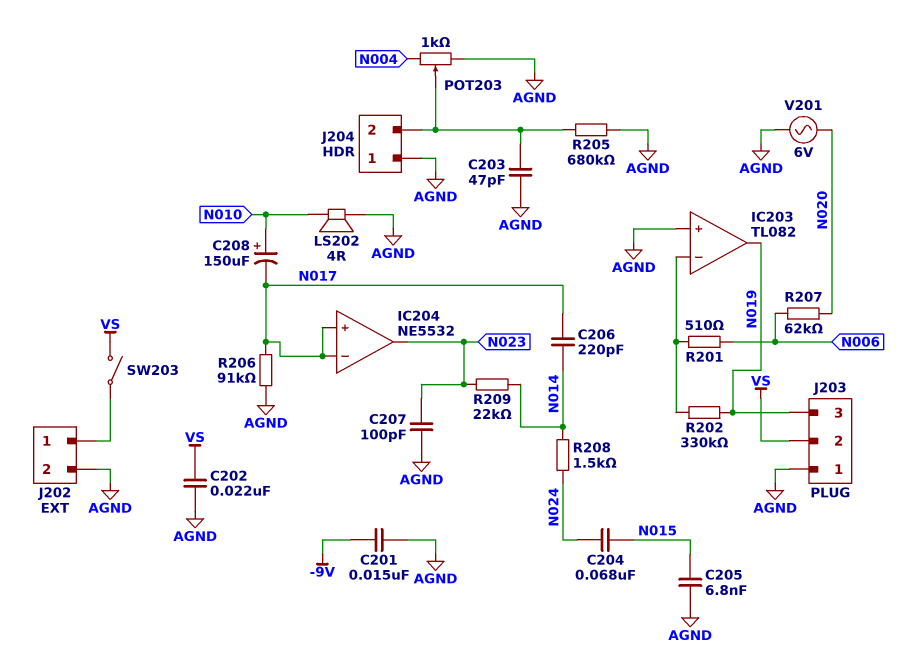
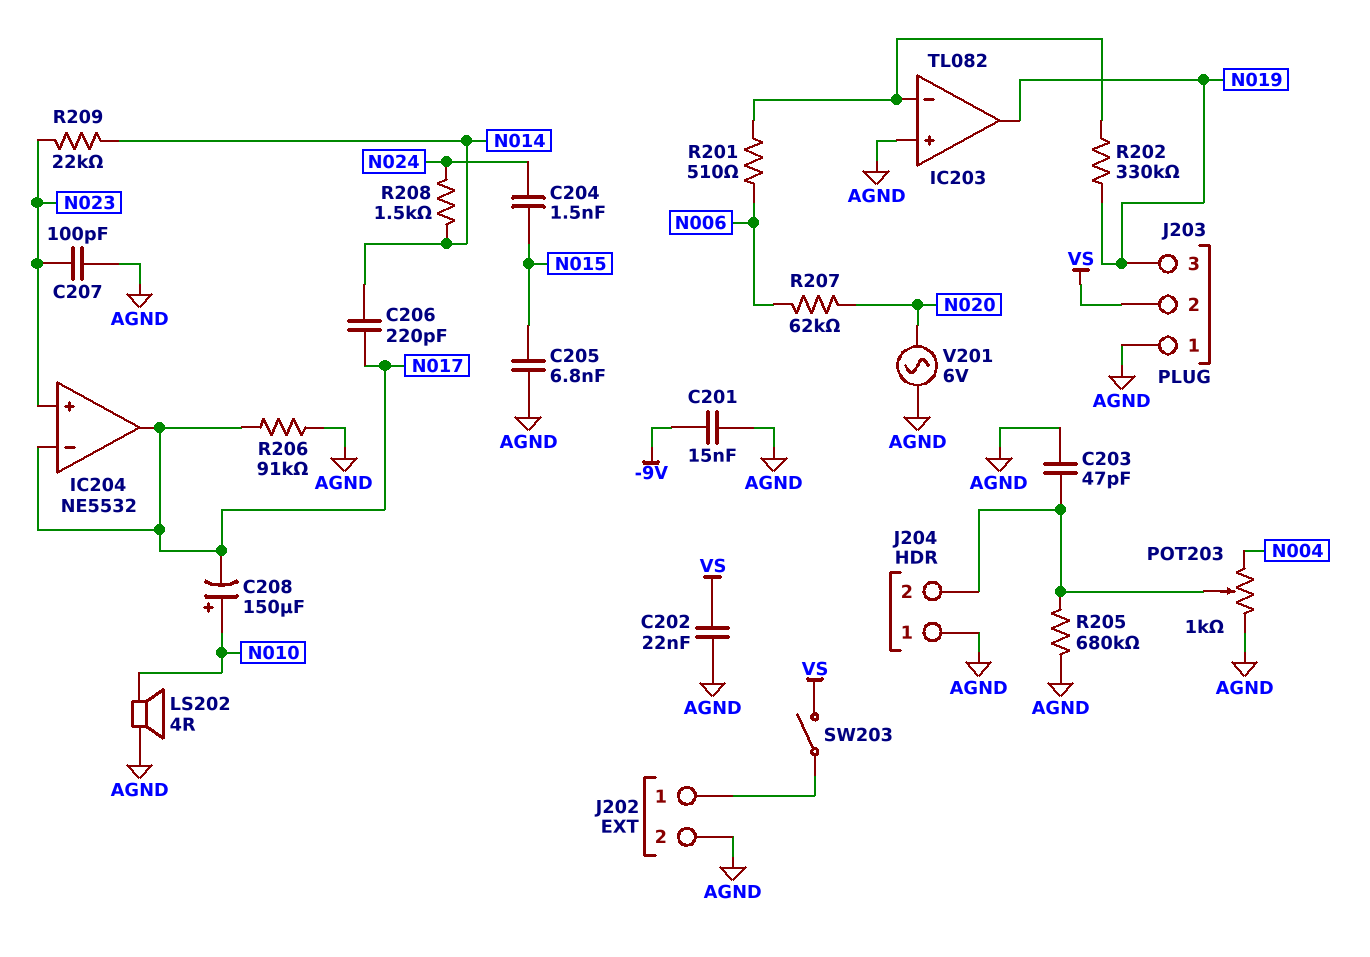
C204: 68nF (N015, N024) -> 1.5nF (N015, N024)
IC204 pin in+: N017 -> N023
IC204 pin out: N023 -> N017

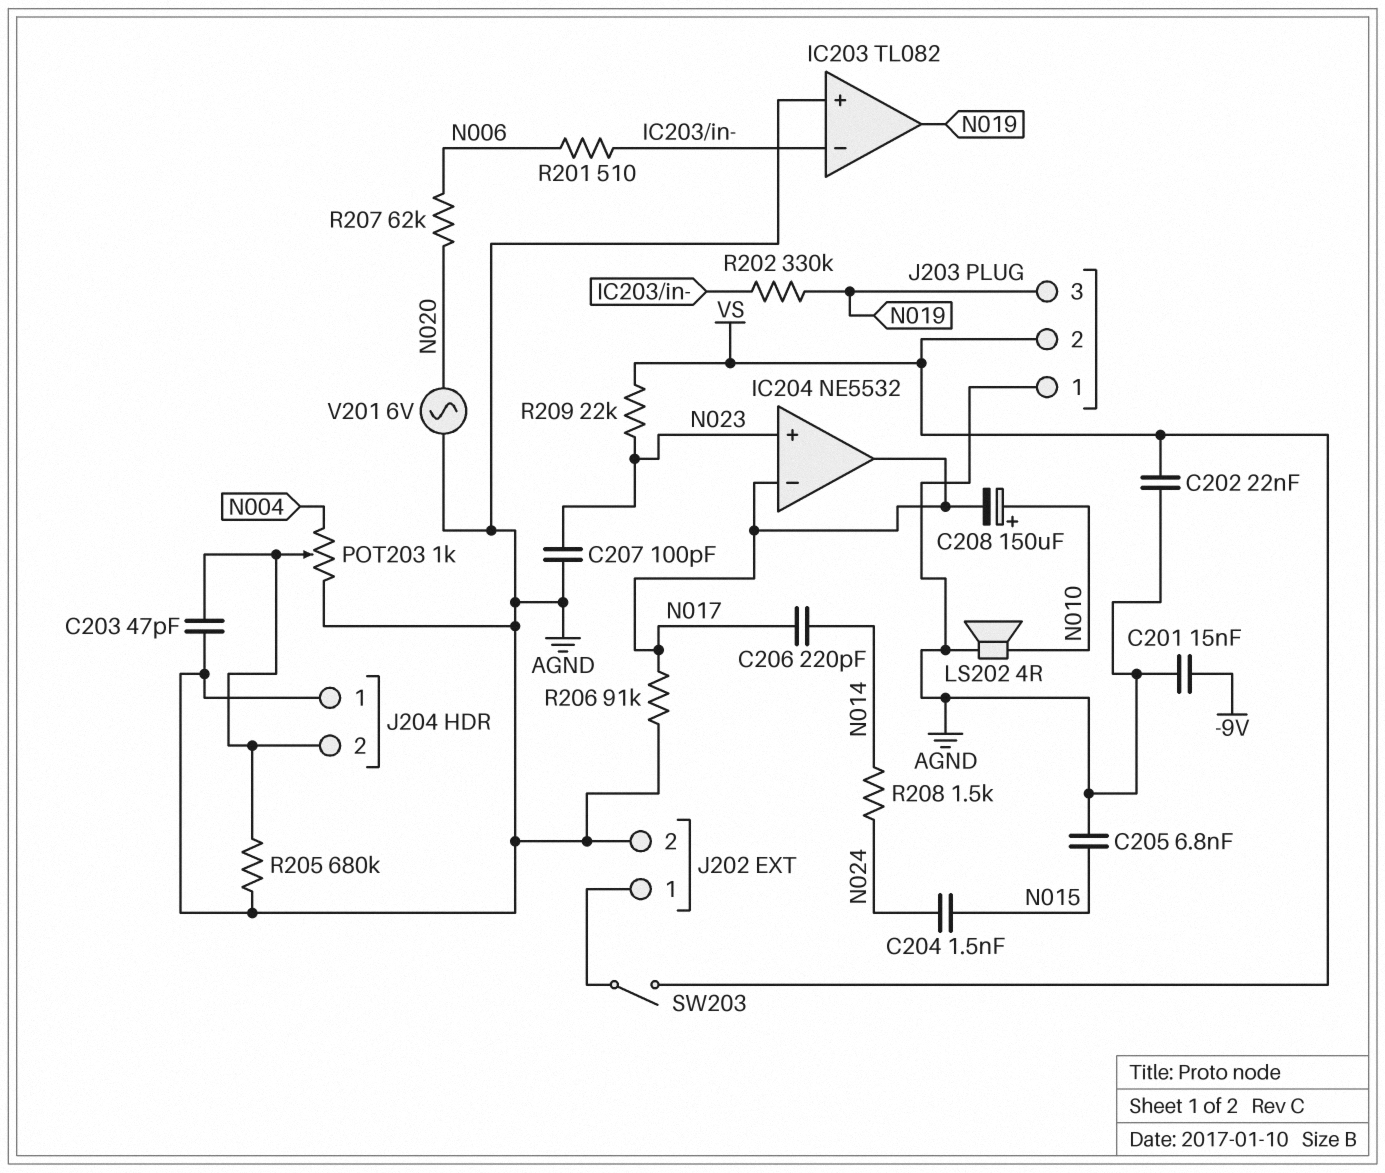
R209: 22k (N014, N023) -> 22k (N023, VS)

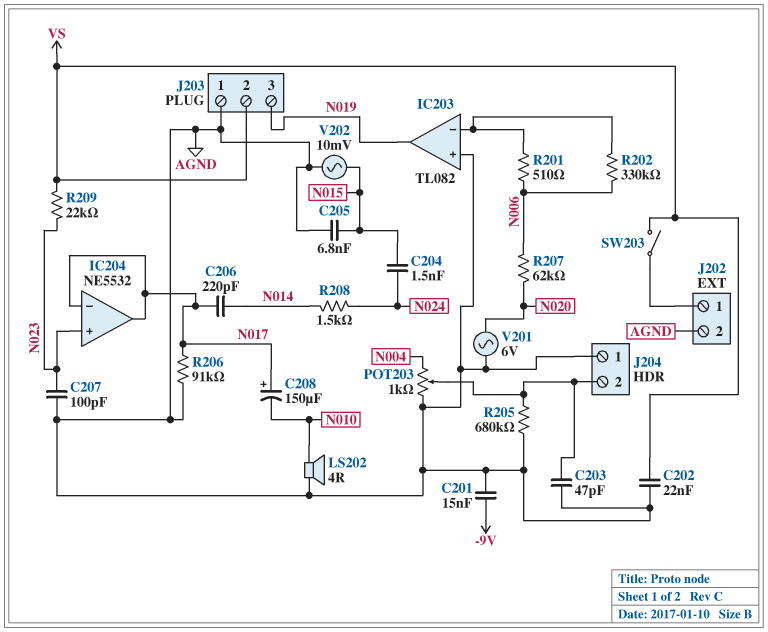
C208: 150uF (plus N010, minus N017) -> 150uF (plus N017, minus N010)
R202: 330k (IC203/in-, N019) -> 330k (IC203/in-, N006)
V202: none -> AC 10mV (AGND, N015)

